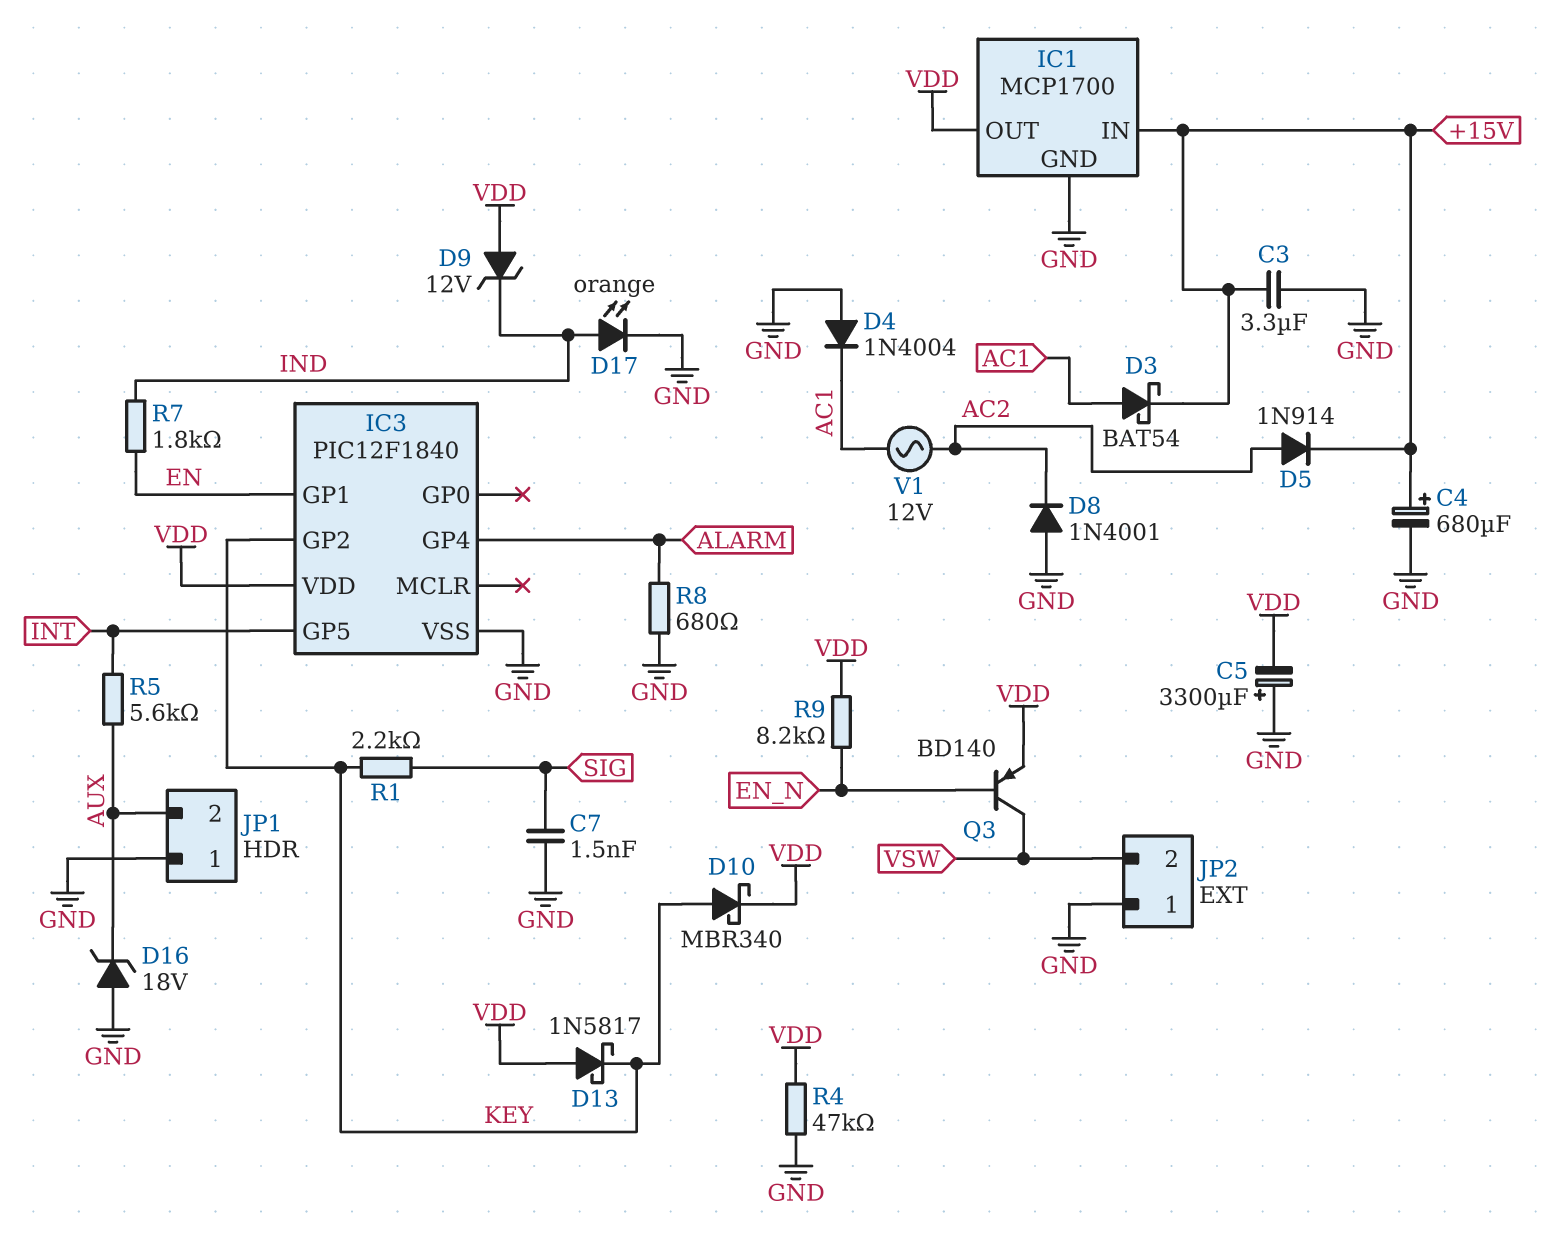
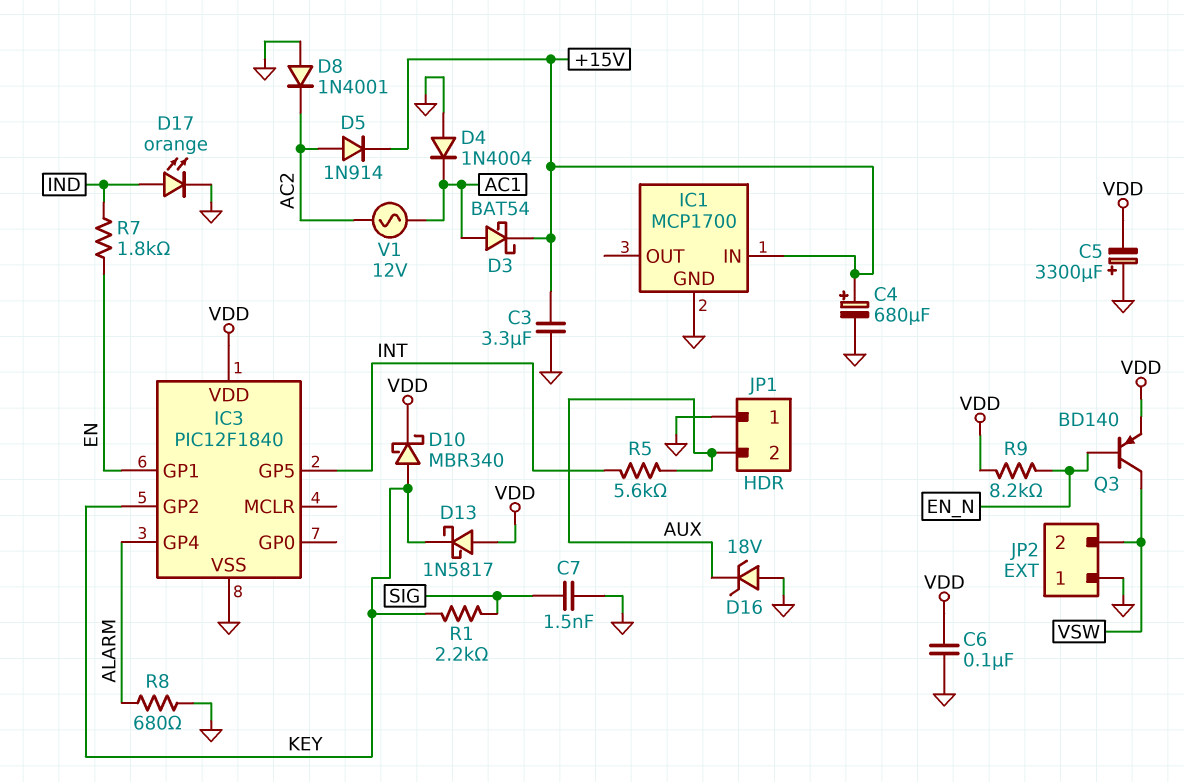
C6: none -> 100nF (GND, VDD)
D9: zener 12V (A VDD, K IND) -> none
IC1 pin OUT: VDD -> none
R4: 47k (GND, VDD) -> none

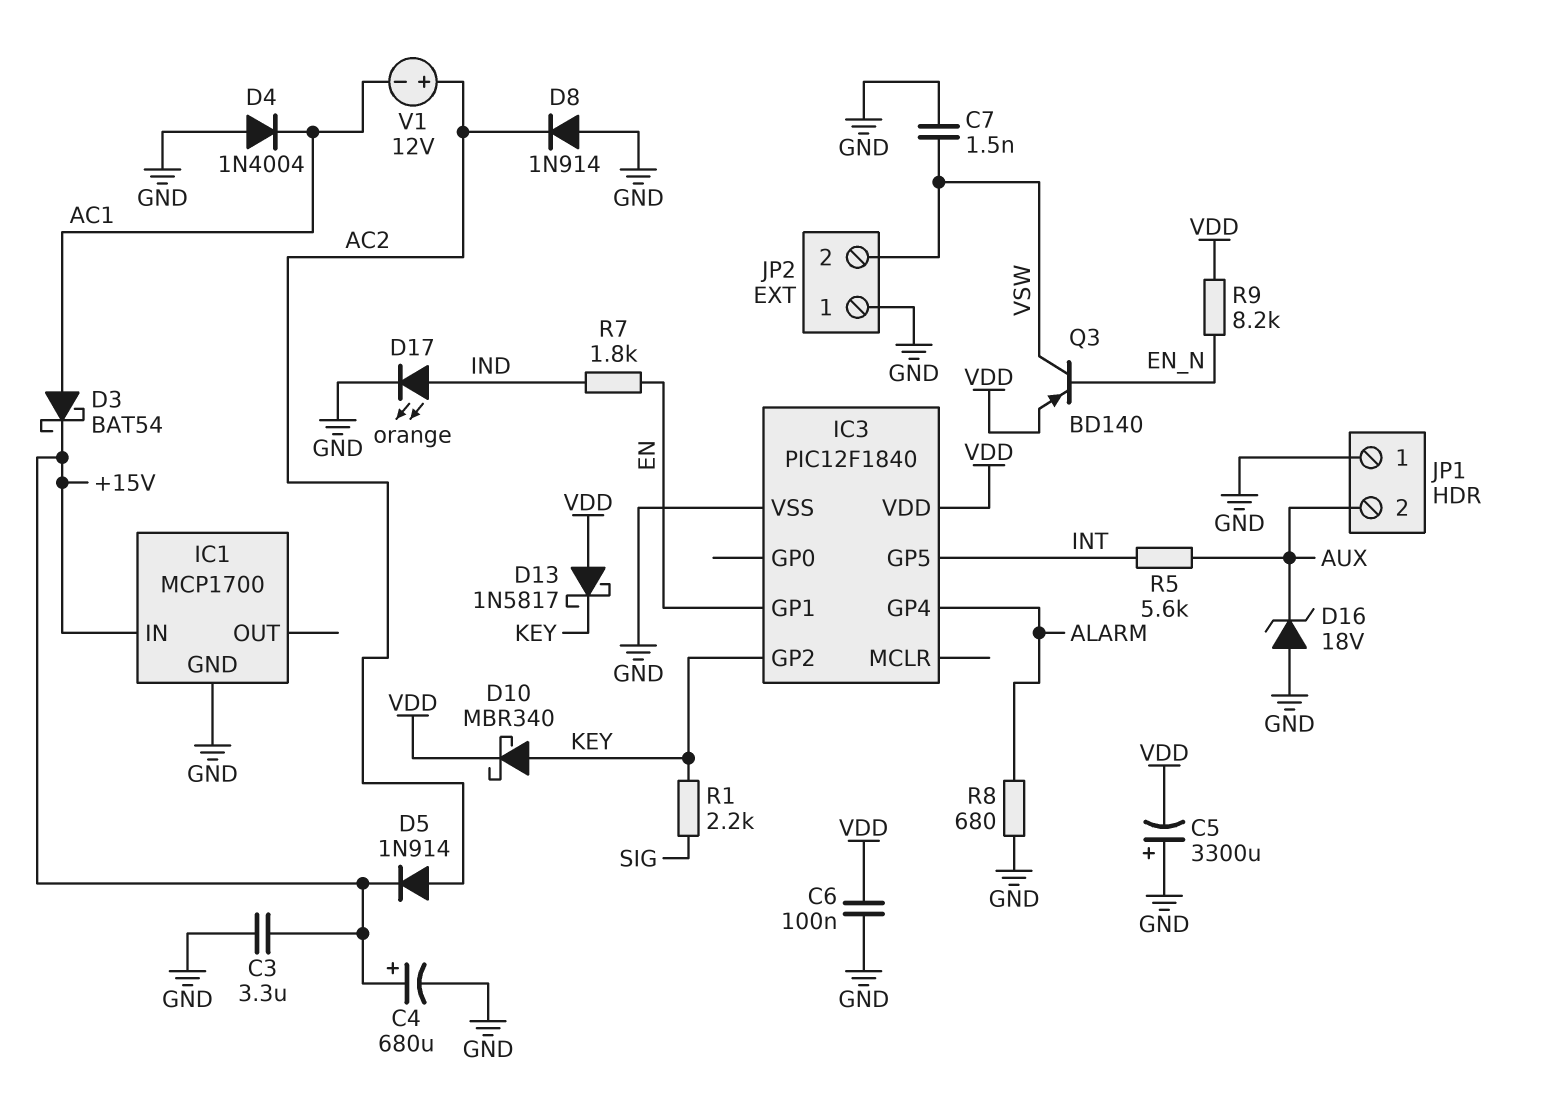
C7: 1.5nF (GND, SIG) -> 1.5nF (GND, VSW)
D8: diode 1N4001 (A GND, K AC2) -> diode 1N914 (A GND, K AC2)
V1: AC 12V (AC1, AC2) -> 12V (plus AC2, minus AC1)

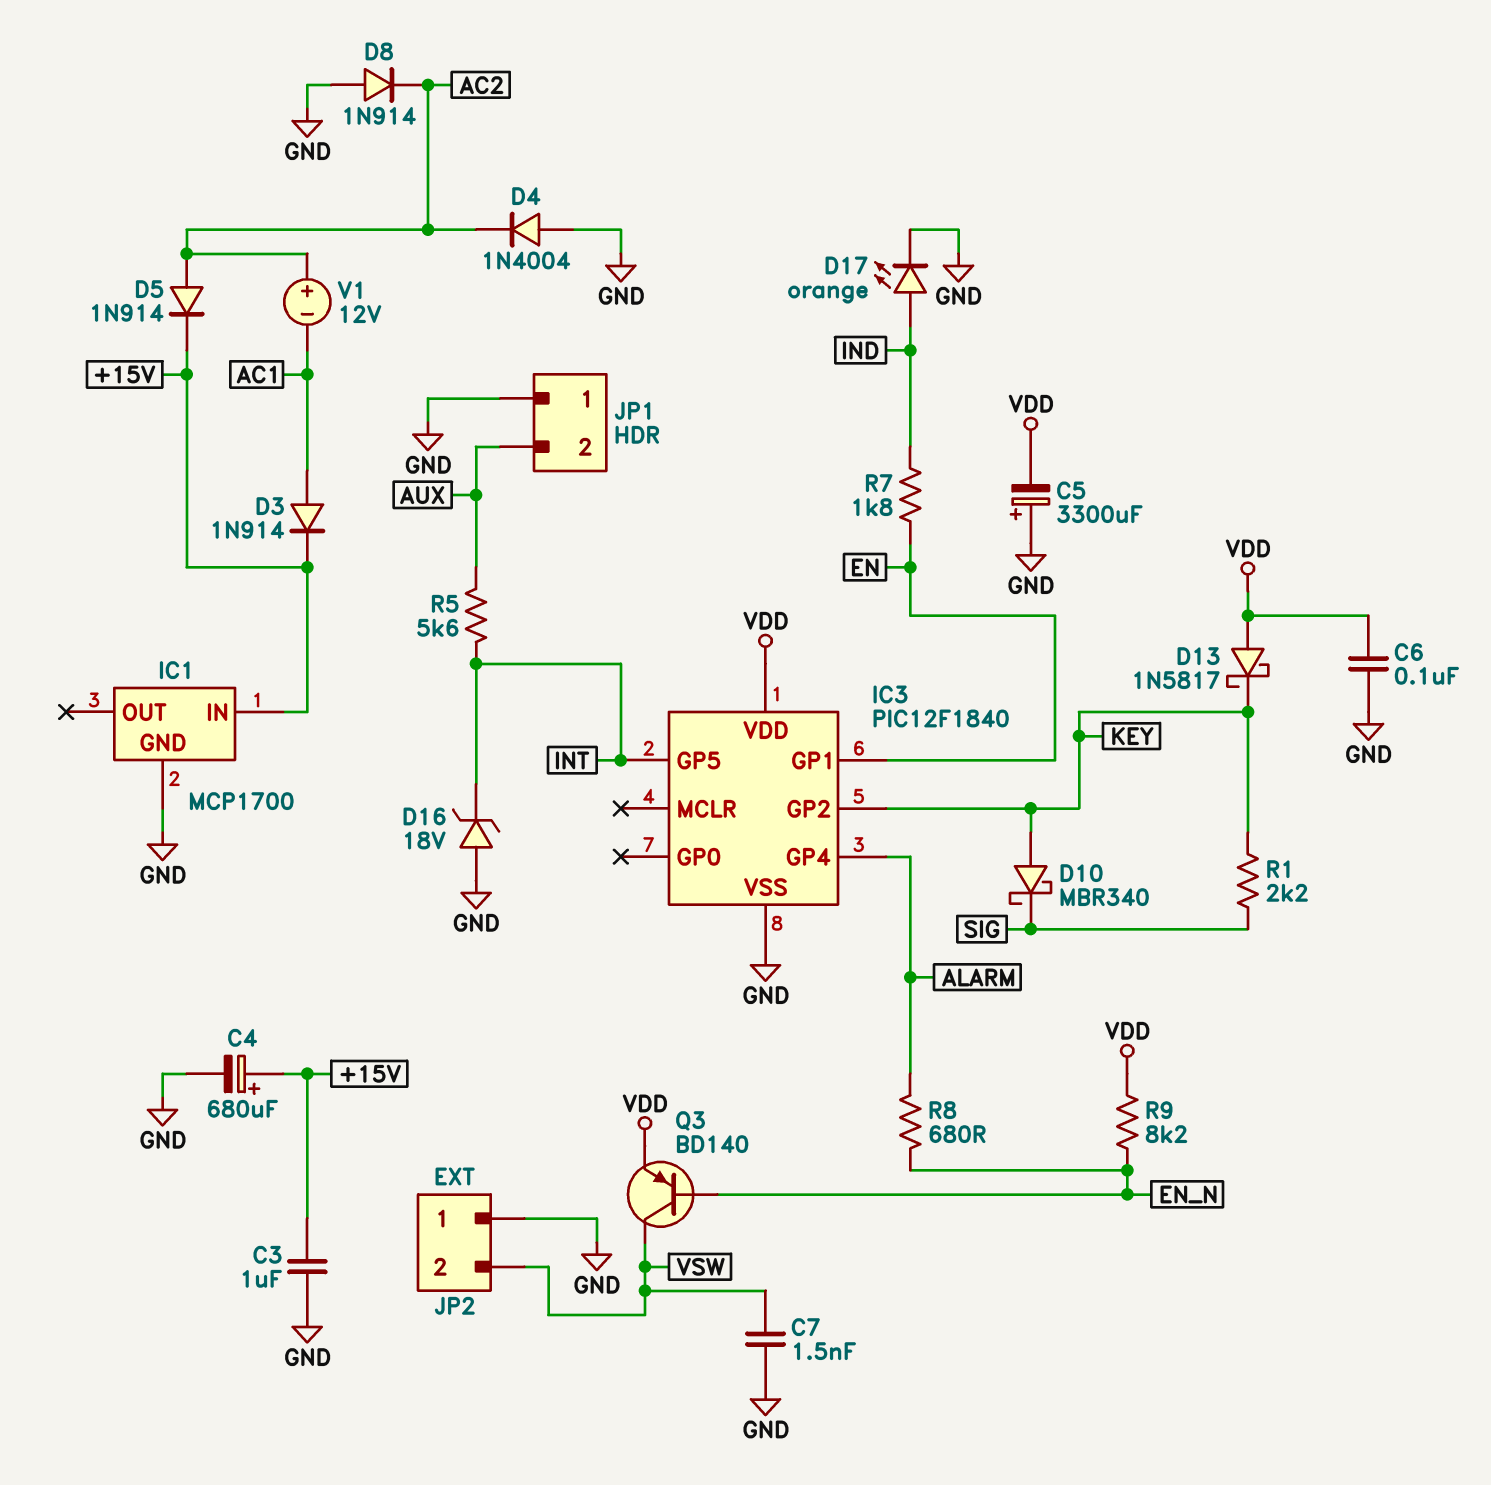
C3: 3.3uF (+15V, GND) -> 1uF (+15V, GND)
D3: schottky BAT54 (A AC1, K +15V) -> diode 1N914 (A AC1, K +15V)
D4: diode 1N4004 (A GND, K AC1) -> diode 1N4004 (A GND, K AC2)
D10: schottky MBR340 (A KEY, K VDD) -> schottky MBR340 (A KEY, K SIG)
D16: zener 18V (A GND, K AUX) -> zener 18V (A GND, K INT)
R8: 680 (ALARM, GND) -> 680 (ALARM, EN_N)

